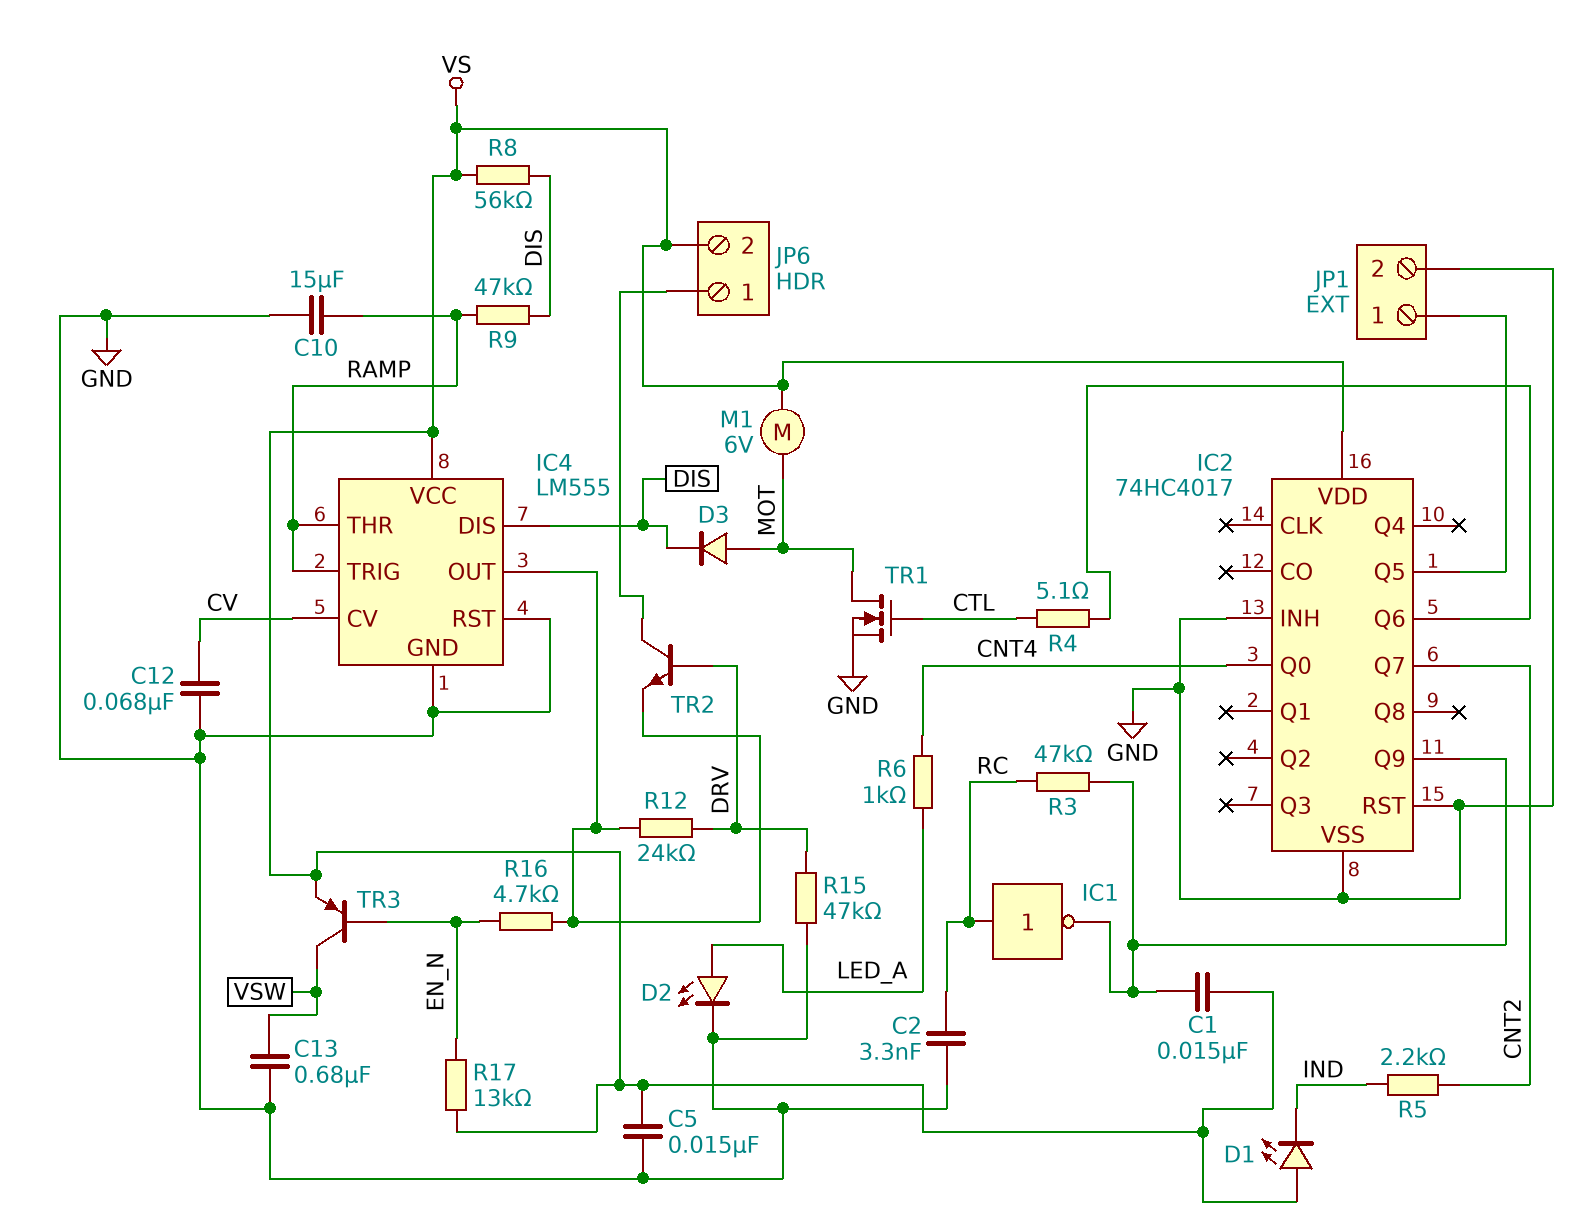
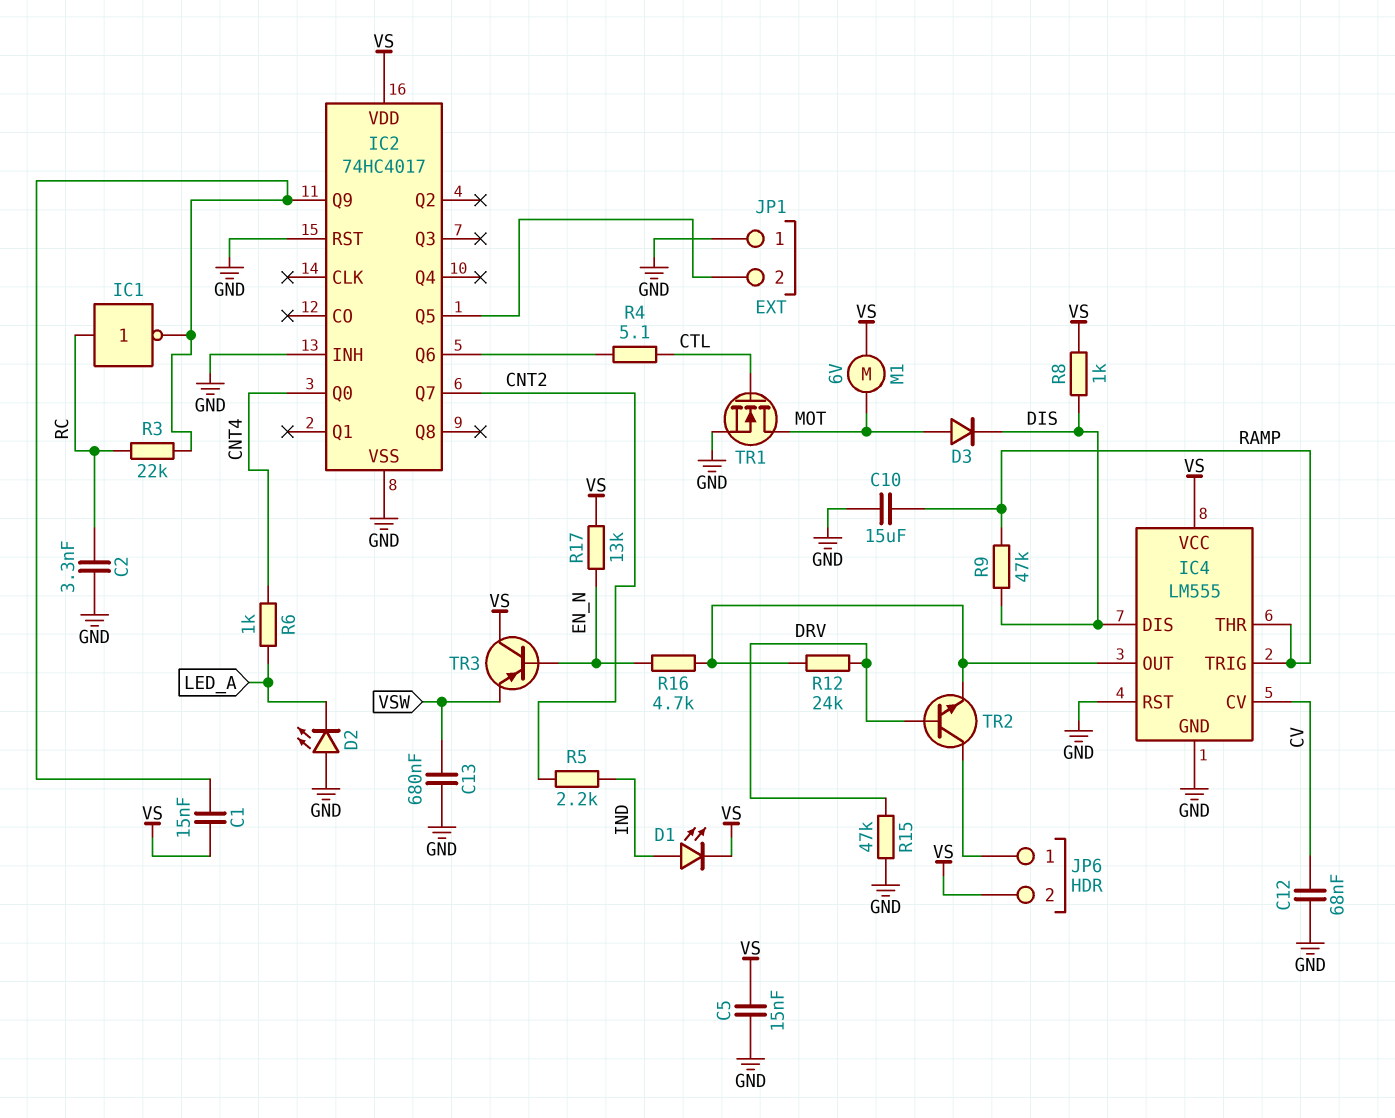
D1: LED (A VS, K IND) -> LED (A IND, K VS)
D2: LED (A LED_A, K GND) -> LED (A GND, K LED_A)
JP1 pin 1: IC2/Q5 -> GND
JP1 pin 2: GND -> IC2/Q5
R3: 47k (IC2/Q9, RC) -> 22k (IC2/Q9, RC)
R8: 56k (DIS, VS) -> 1k (DIS, VS)
TR3: PNP (B EN_N, C VSW, E VS) -> PNP (B EN_N, C VS, E VSW)

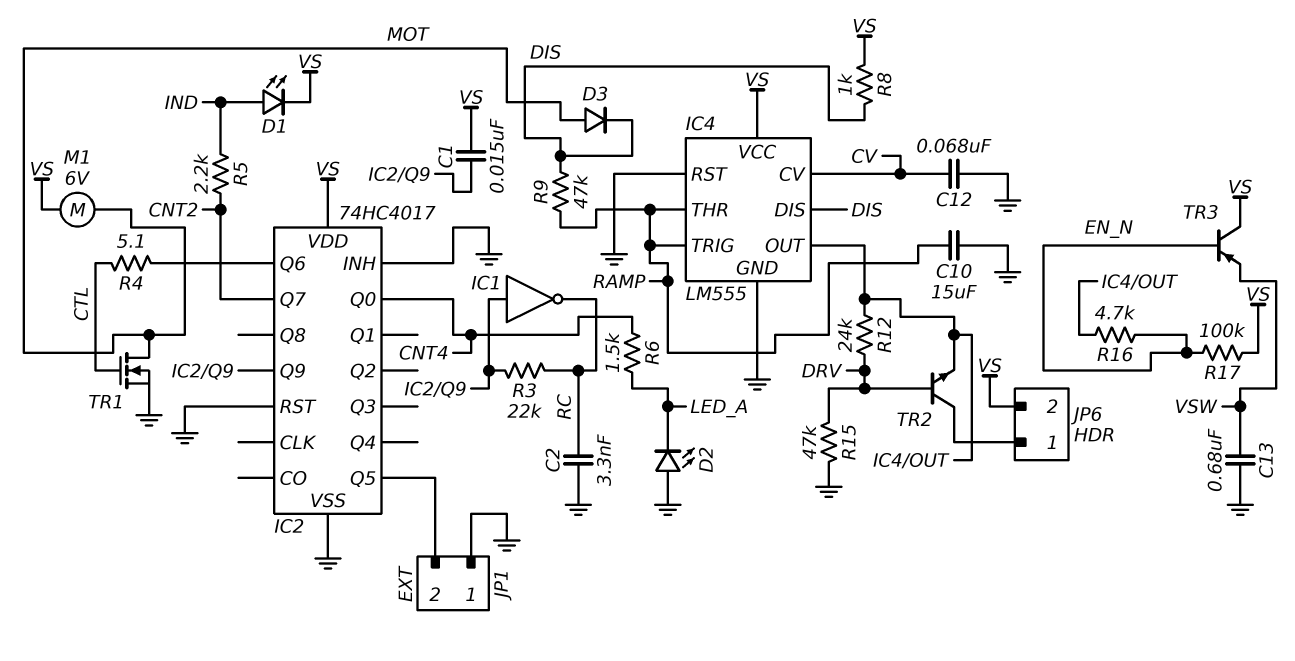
C5: 15nF (GND, VS) -> none
IC1: NOT (in RC, out IC2/Q9) -> NOT (in IC2/Q9, out RC)
R6: 1k (CNT4, LED_A) -> 1.5k (CNT4, LED_A)
R17: 13k (EN_N, VS) -> 100k (EN_N, VS)

